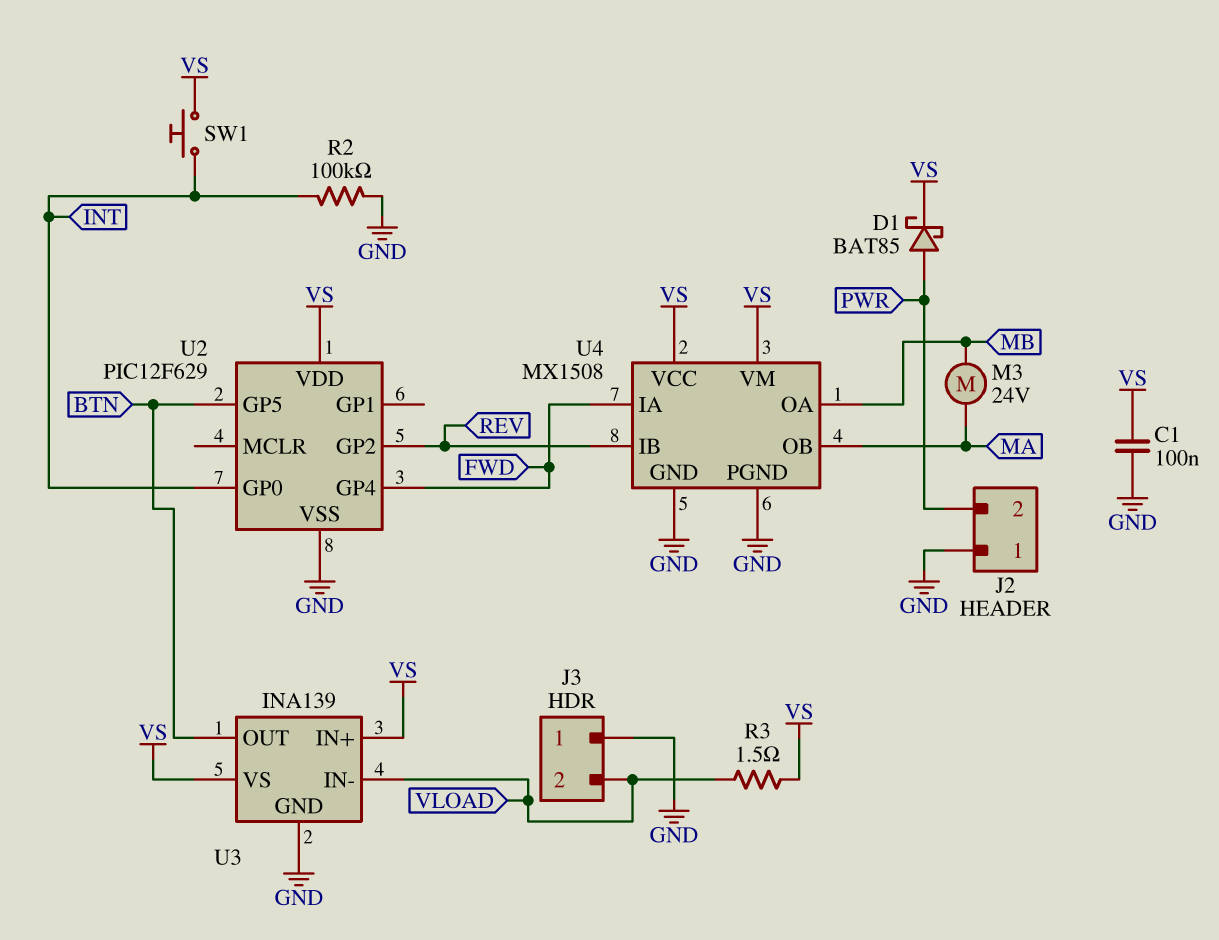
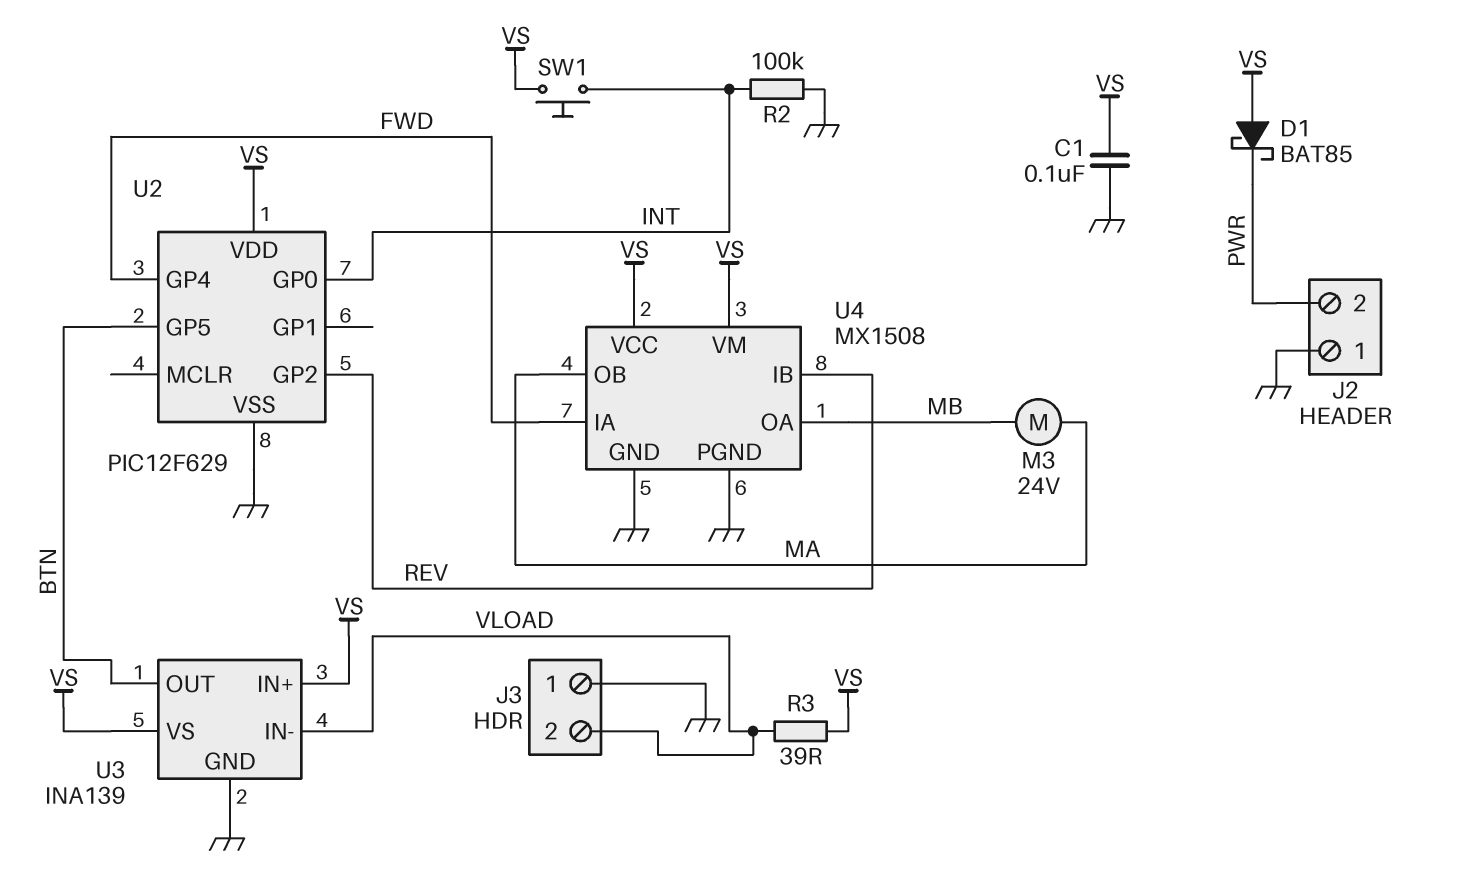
D1: schottky BAT85 (A PWR, K VS) -> schottky BAT85 (A VS, K PWR)
R3: 1.5 (VLOAD, VS) -> 39 (VLOAD, VS)

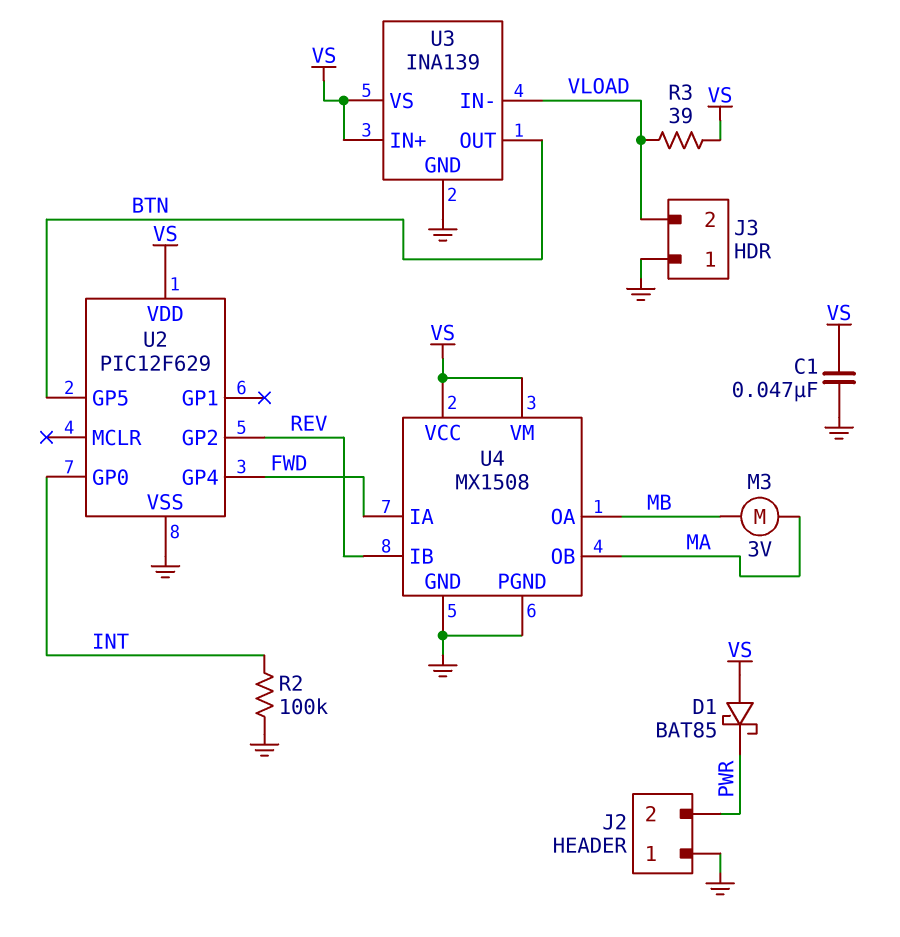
C1: 100nF (GND, VS) -> 47nF (GND, VS)
M3: motor 24V (MA, MB) -> motor 3V (MA, MB)
SW1: button (INT, VS) -> none

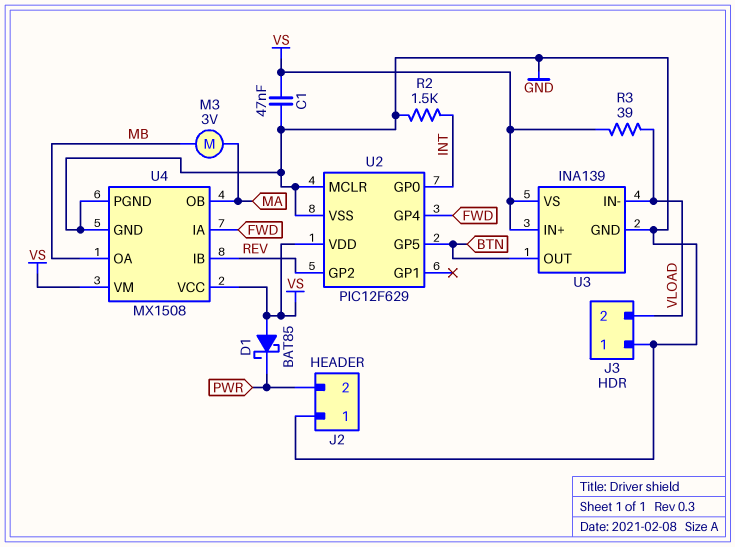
R2: 100k (GND, INT) -> 1.5k (GND, INT)
U2 pin MCLR: none -> GND

